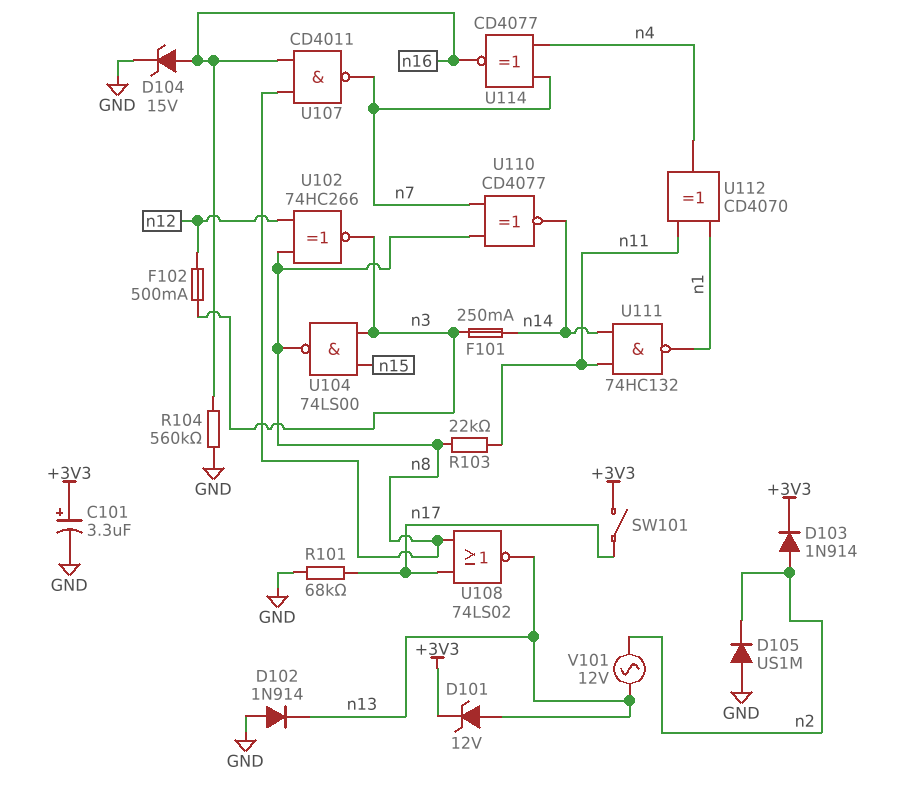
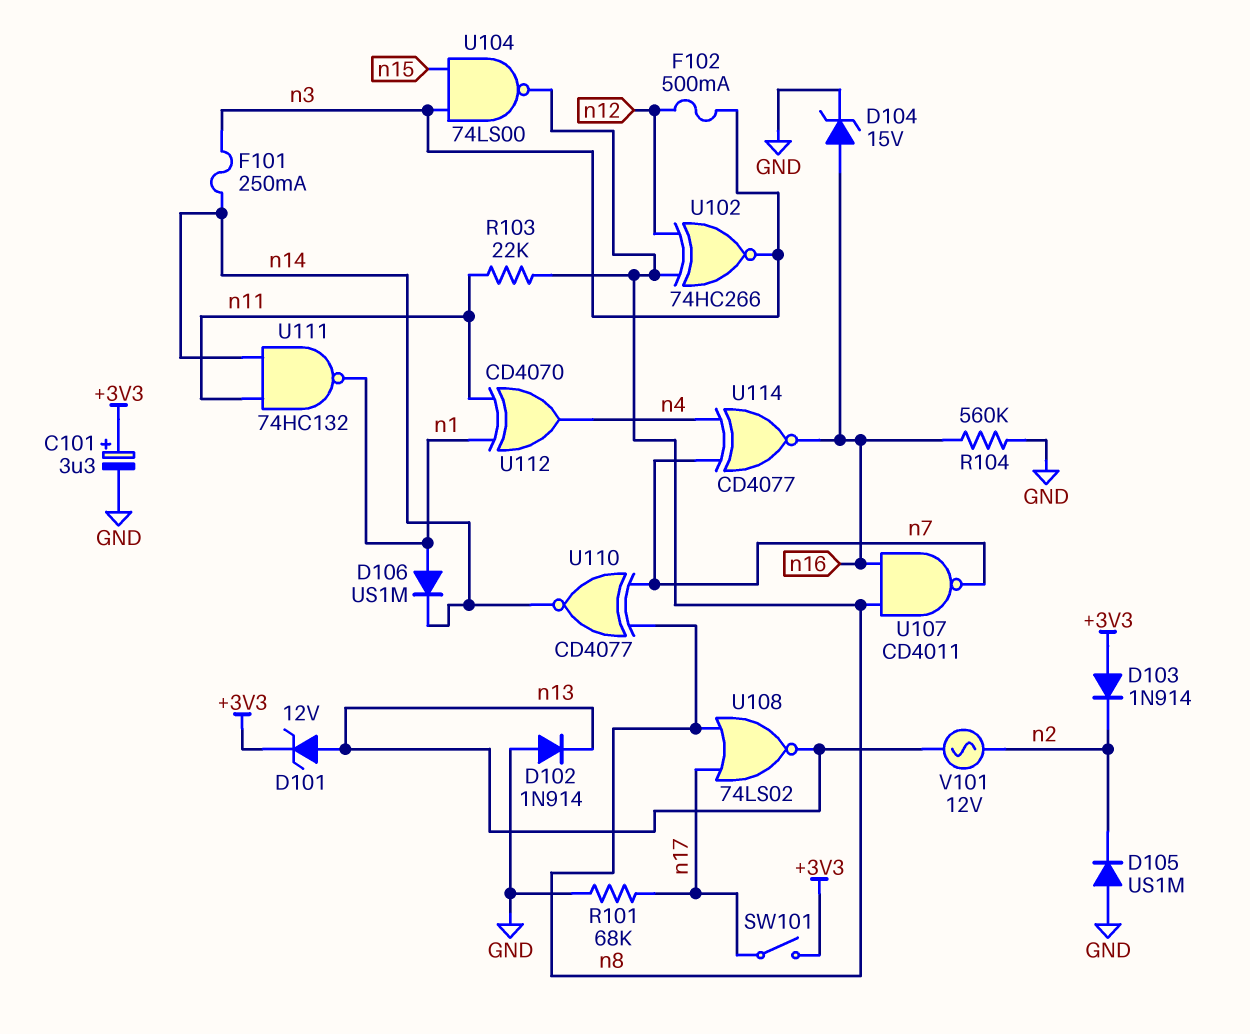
D103: diode 1N914 (A n2, K +3V3) -> diode 1N914 (A +3V3, K n2)
D106: none -> diode US1M (A n1, K n14)

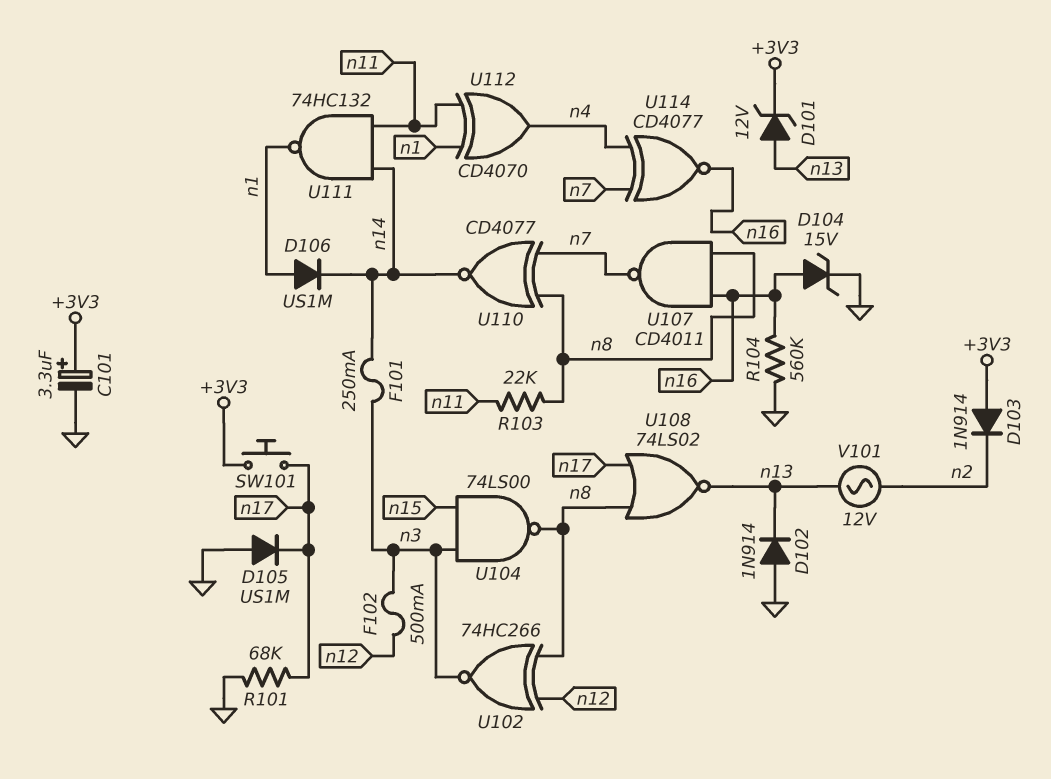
D105: diode US1M (A GND, K n2) -> diode US1M (A GND, K n17)
SW101: switch (+3V3, n17) -> button (+3V3, n17)

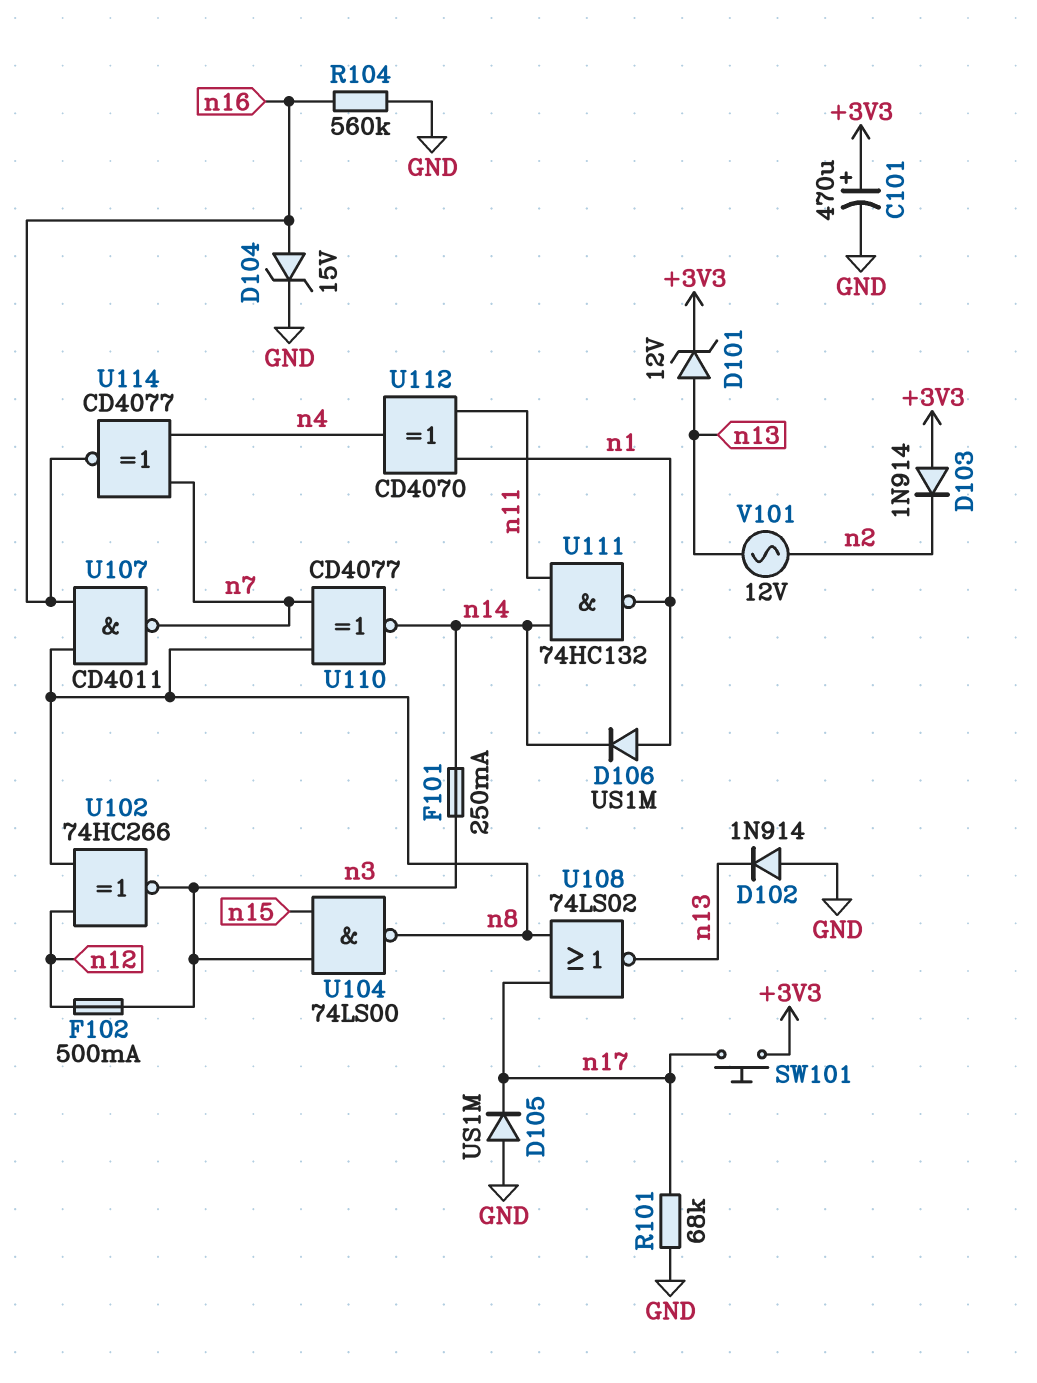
C101: 3.3uF (plus +3V3, minus GND) -> 470uF (plus +3V3, minus GND)
R103: 22k (n8, n11) -> none

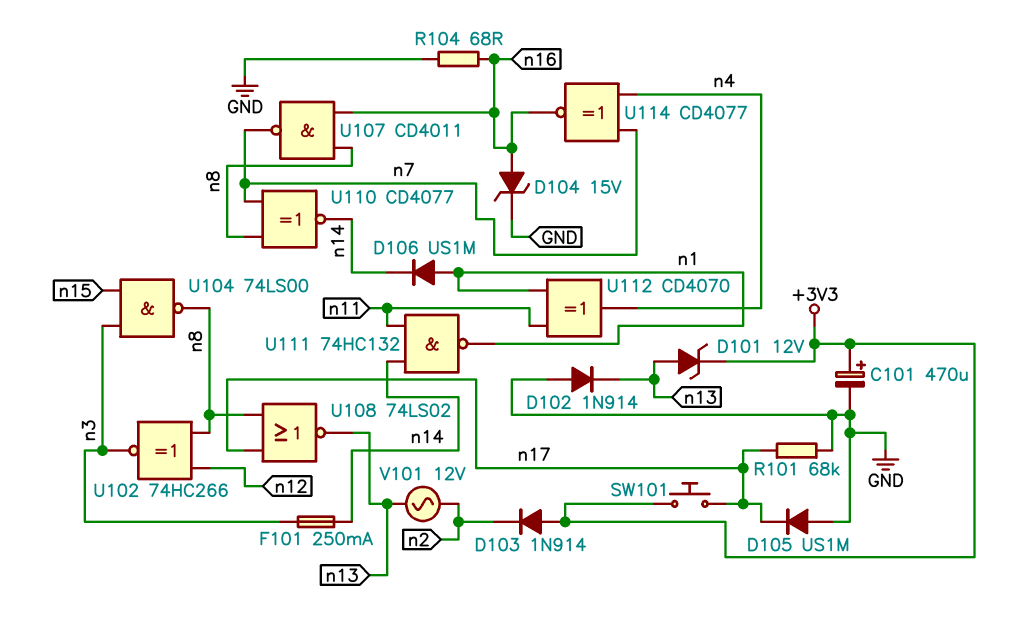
F102: 500mA (n3, n12) -> none
R104: 560k (GND, n16) -> 68 (GND, n16)

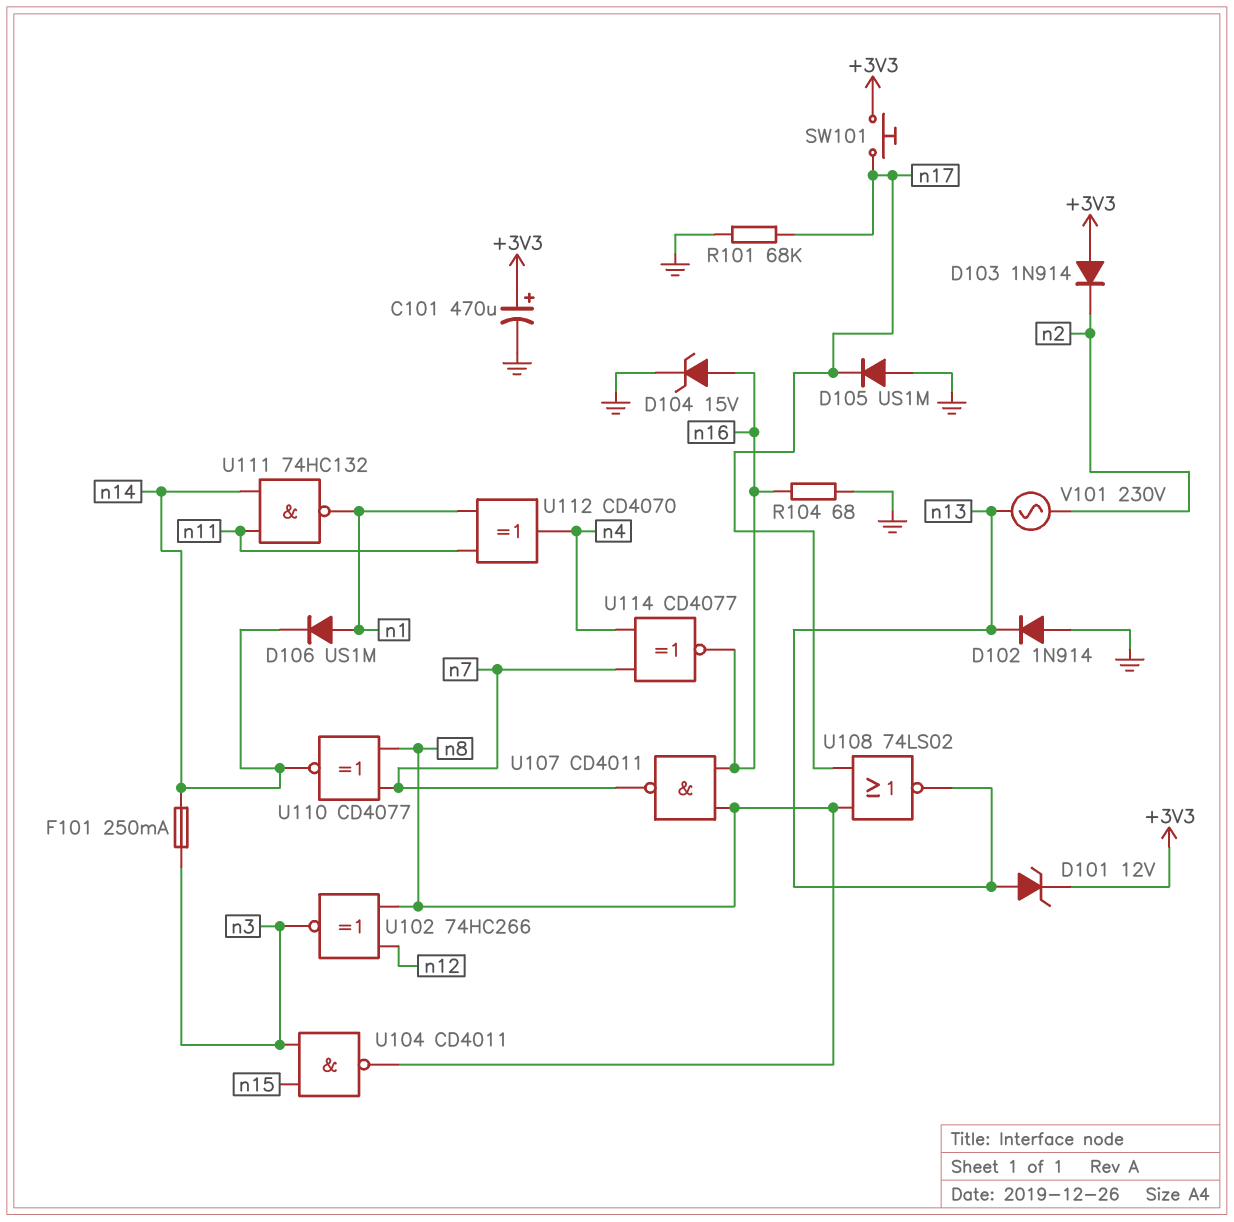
U104: NAND 74LS00 (in n3, in n15, out n8) -> NAND CD4011 (in n3, in n15, out n8)
V101: AC 12V (n2, n13) -> AC 230V (n2, n13)

